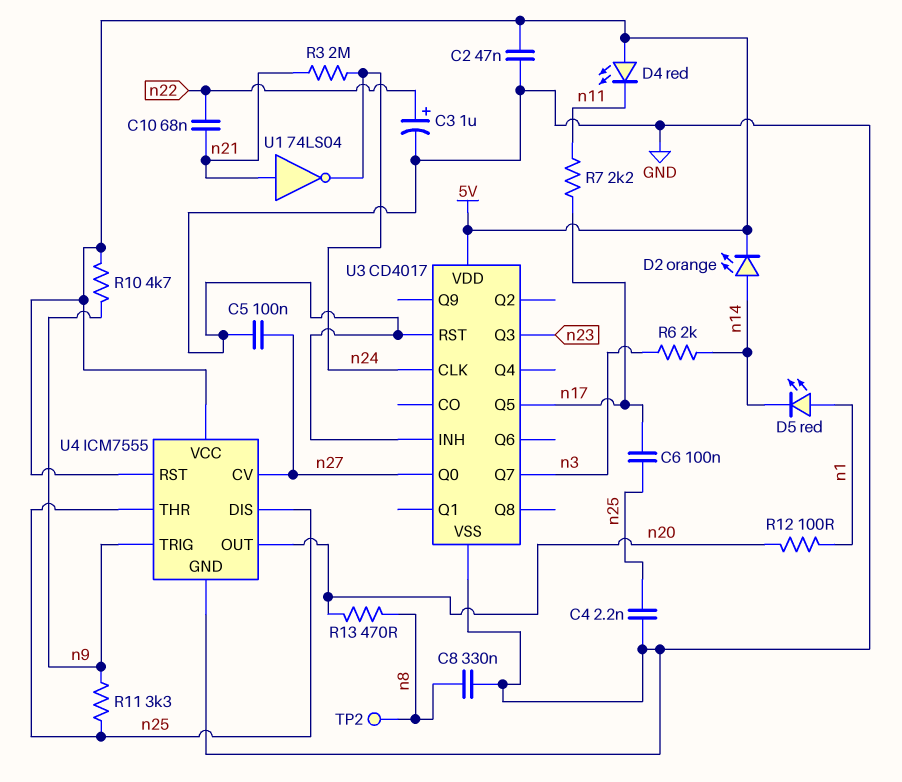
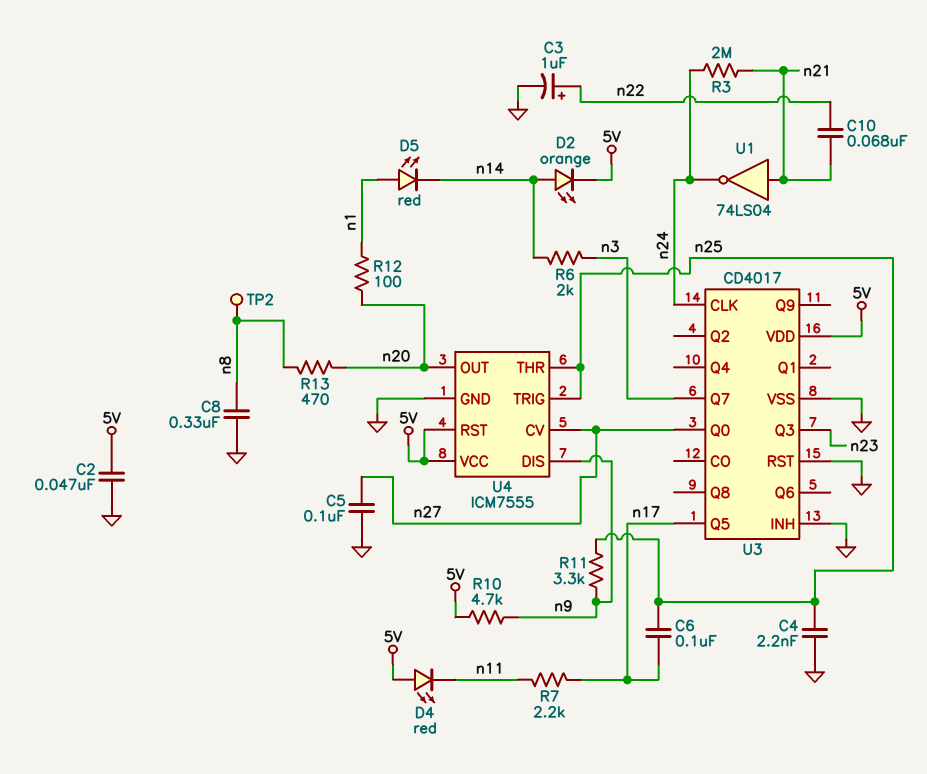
U4 pin DIS: n25 -> n9
U4 pin TRIG: n9 -> n25

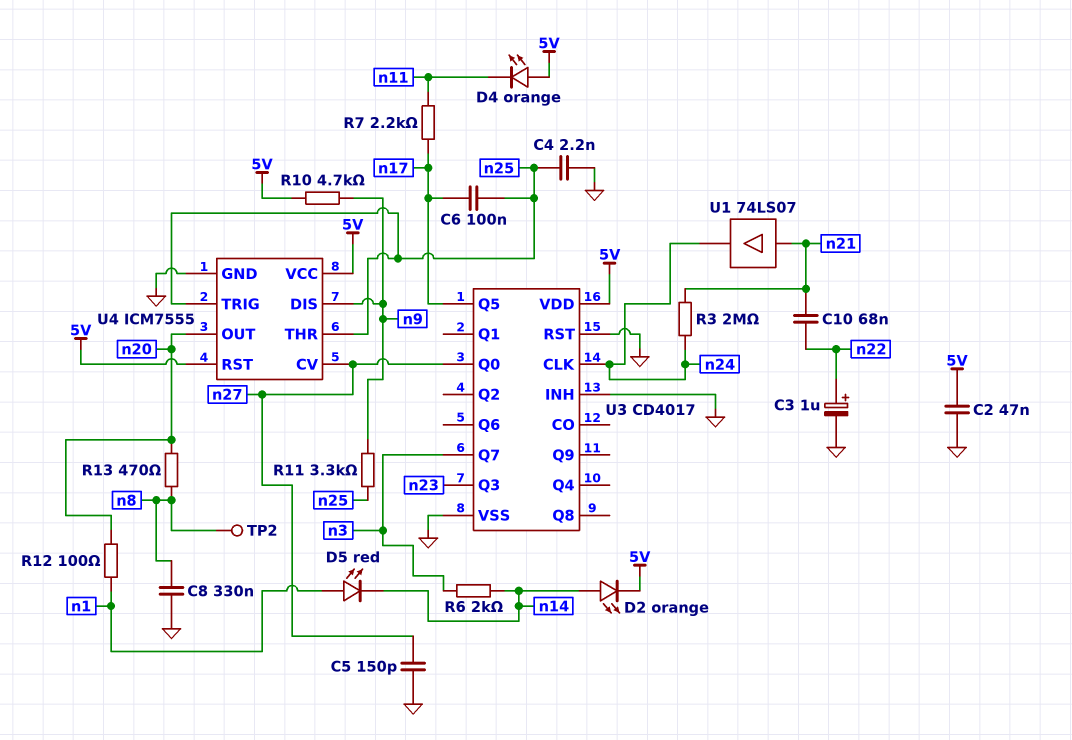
C5: 100nF (GND, n27) -> 150pF (GND, n27)
D4: LED red (A 5V, K n11) -> LED orange (A 5V, K n11)
U1: NOT 74LS04 (in n21, out n24) -> buffer 74LS07 (in n21, out n24)

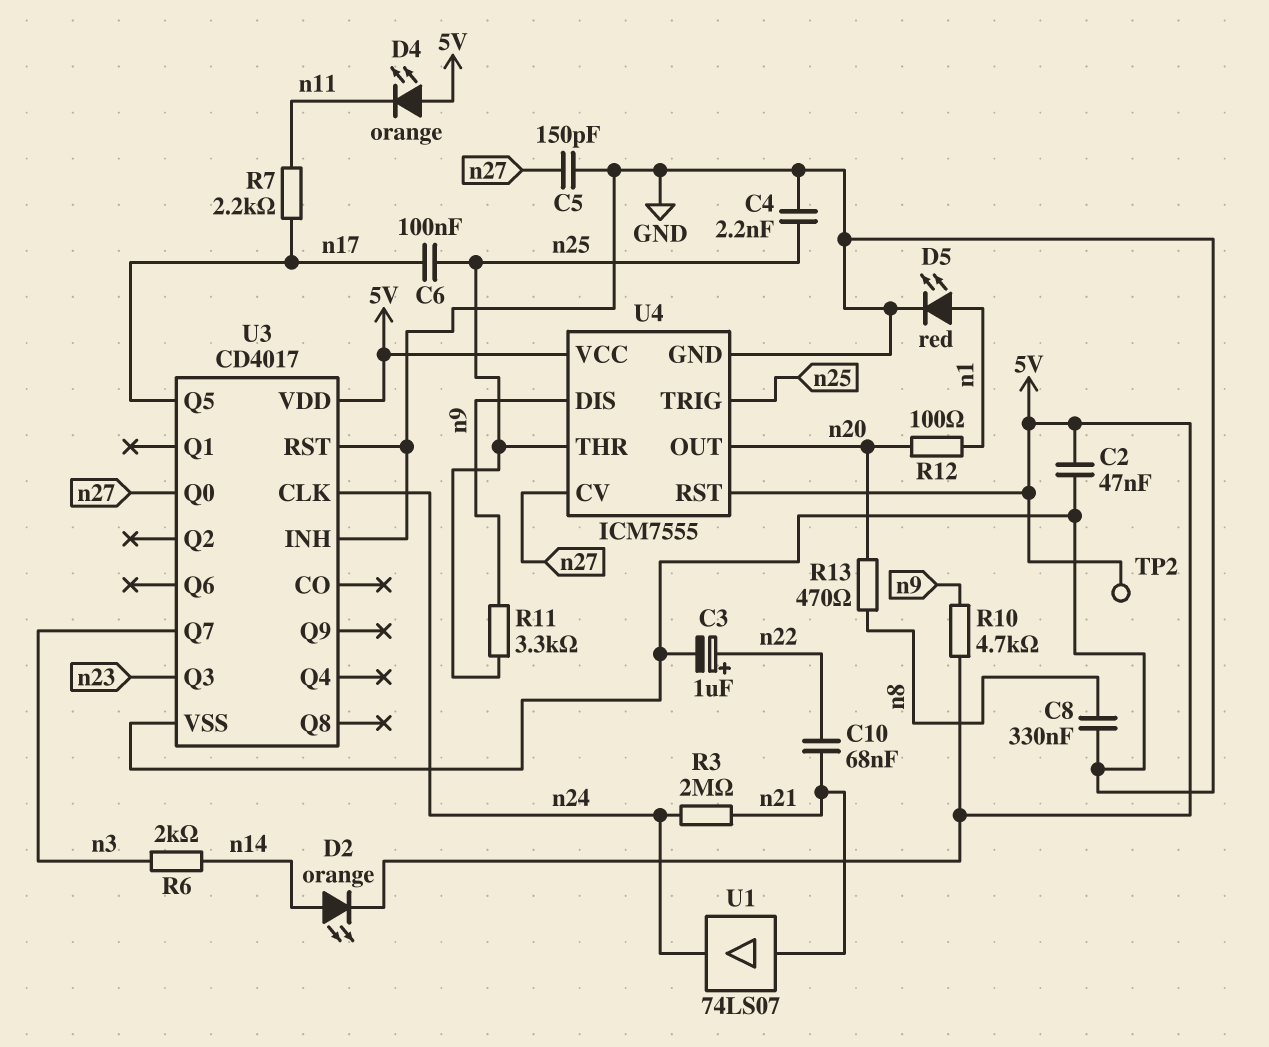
D5: LED red (A n1, K n14) -> LED red (A n1, K GND)
TP2: test point (n8) -> test point (5V)

